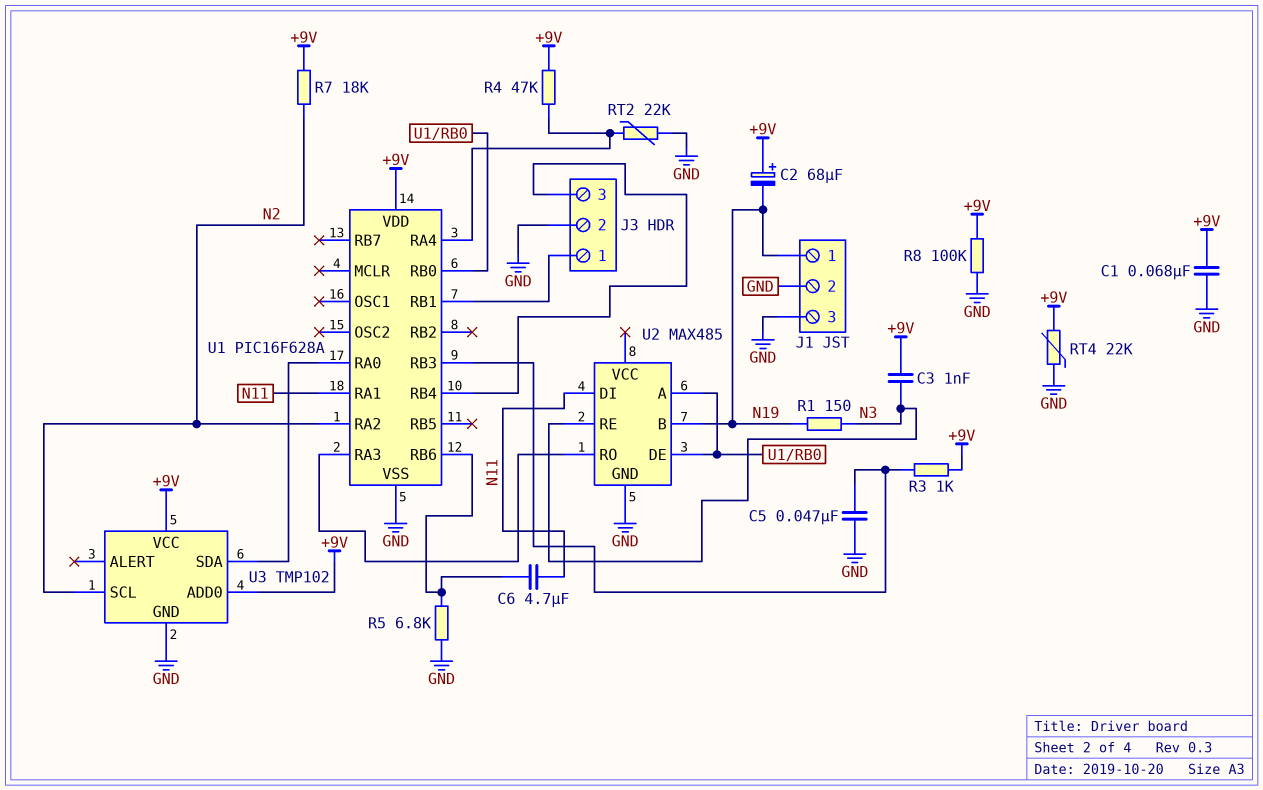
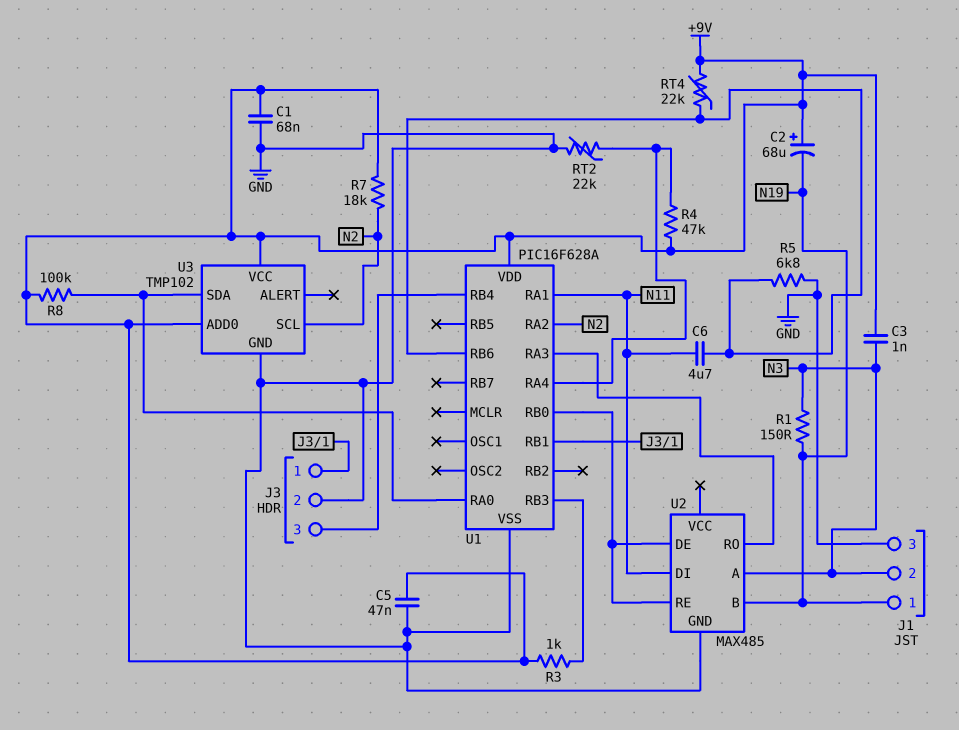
C5: 47nF (GND, U1/RB3) -> 47nF (+9V, GND)
J1 pin 2: GND -> N3
R8: 100k (+9V, GND) -> 100k (+9V, U1/RA0)
RT4: 22k (+9V, GND) -> 22k (+9V, U1/RB6)
U2 pin A: U1/RB0 -> N3
U2 pin RE: N3 -> U1/RB0

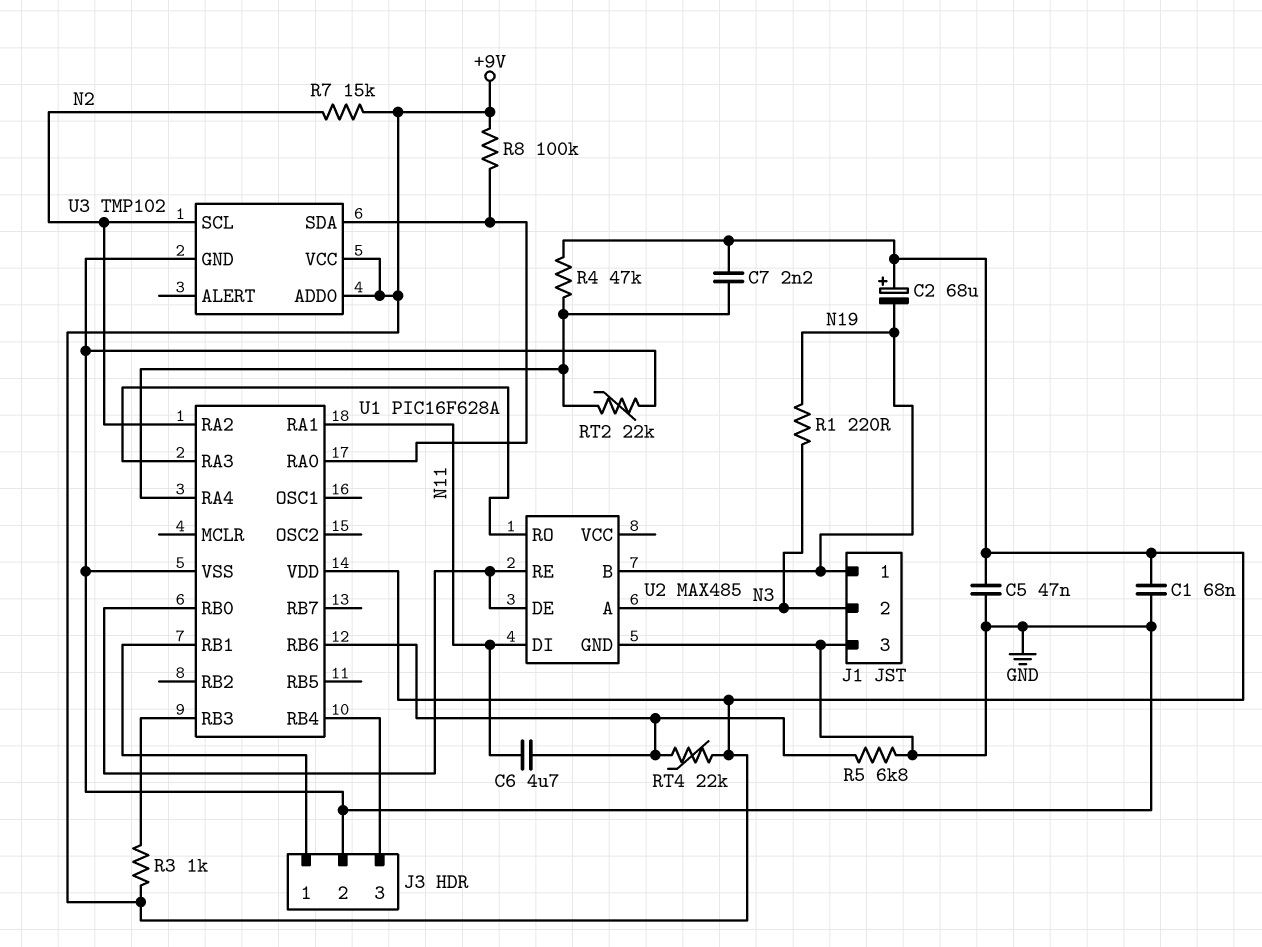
C3: 1nF (+9V, N3) -> none
C7: none -> 2.2nF (+9V, U1/RA4)
R1: 150 (N3, N19) -> 220 (N3, N19)
R7: 18k (+9V, N2) -> 15k (+9V, N2)

